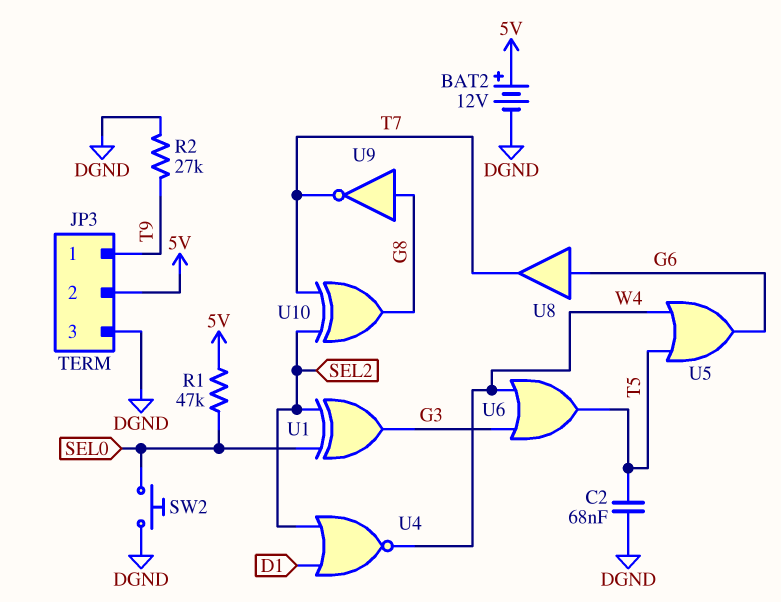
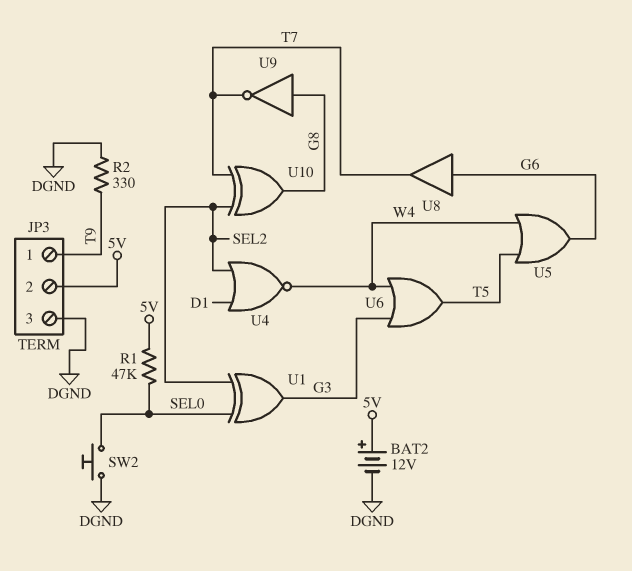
C2: 68nF (DGND, T5) -> none
R2: 27k (DGND, T9) -> 330 (DGND, T9)

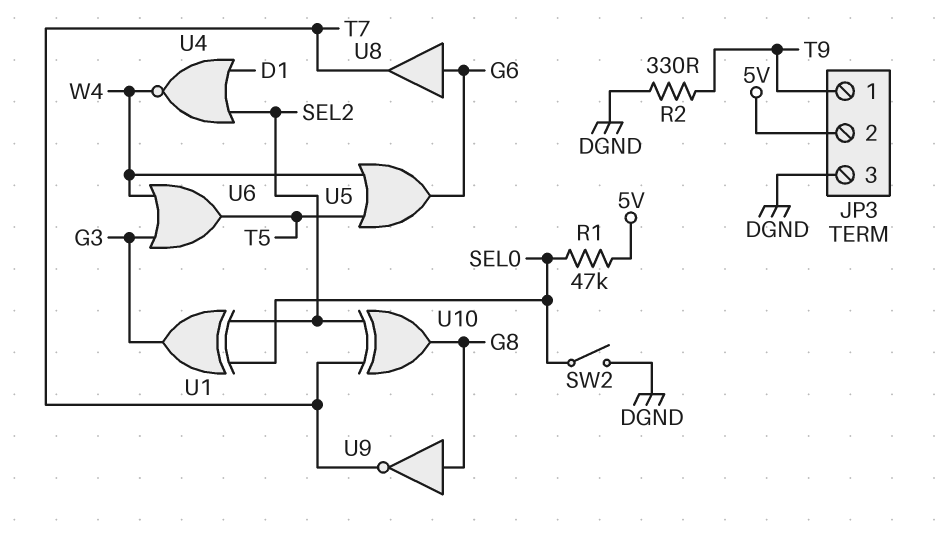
BAT2: 12V (plus 5V, minus DGND) -> none
SW2: button (DGND, SEL0) -> switch (DGND, SEL0)

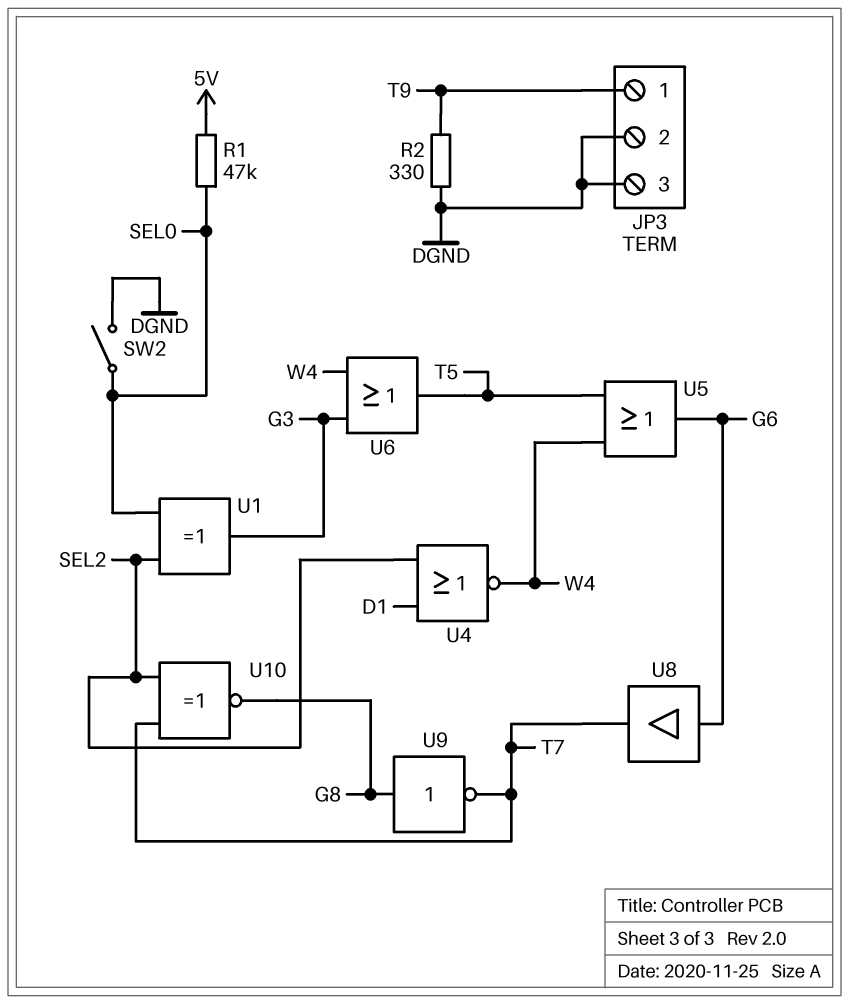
JP3 pin 2: 5V -> DGND
U10: XOR (in SEL2, in T7, out G8) -> XNOR (in SEL2, in T7, out G8)

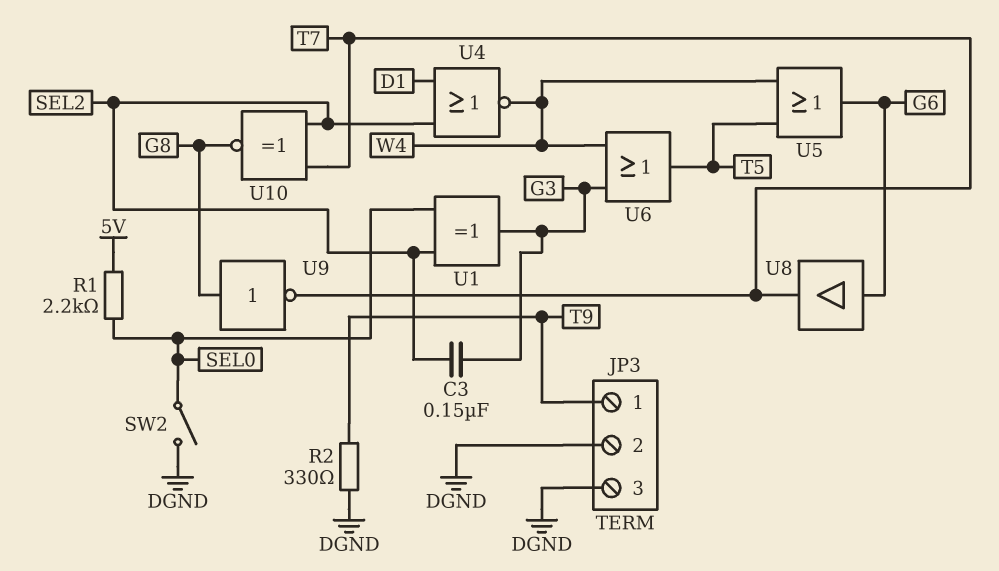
C3: none -> 150nF (G3, SEL2)
R1: 47k (5V, SEL0) -> 2.2k (5V, SEL0)

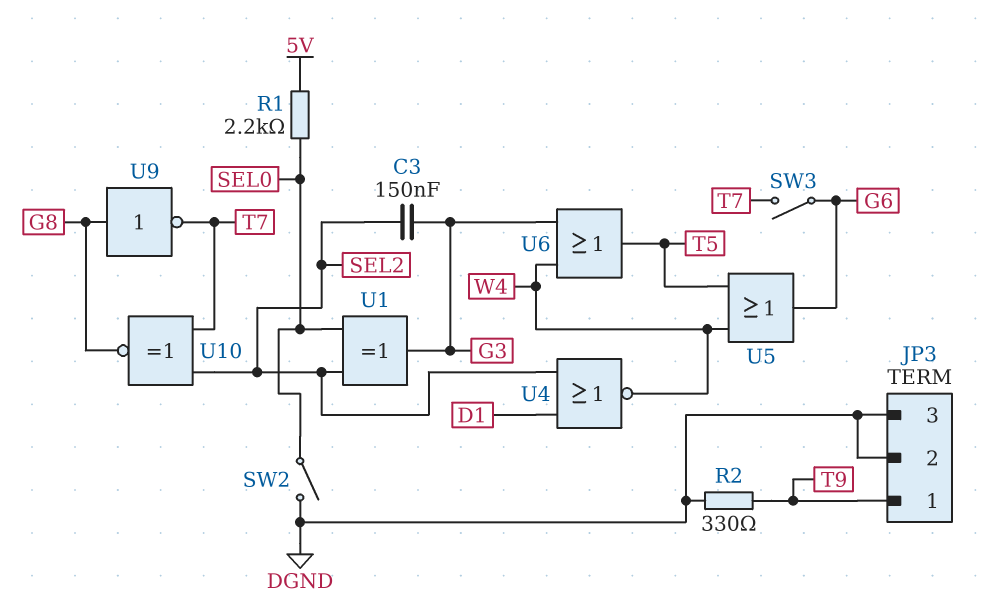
SW3: none -> switch (G6, T7)
U8: buffer (in G6, out T7) -> none

